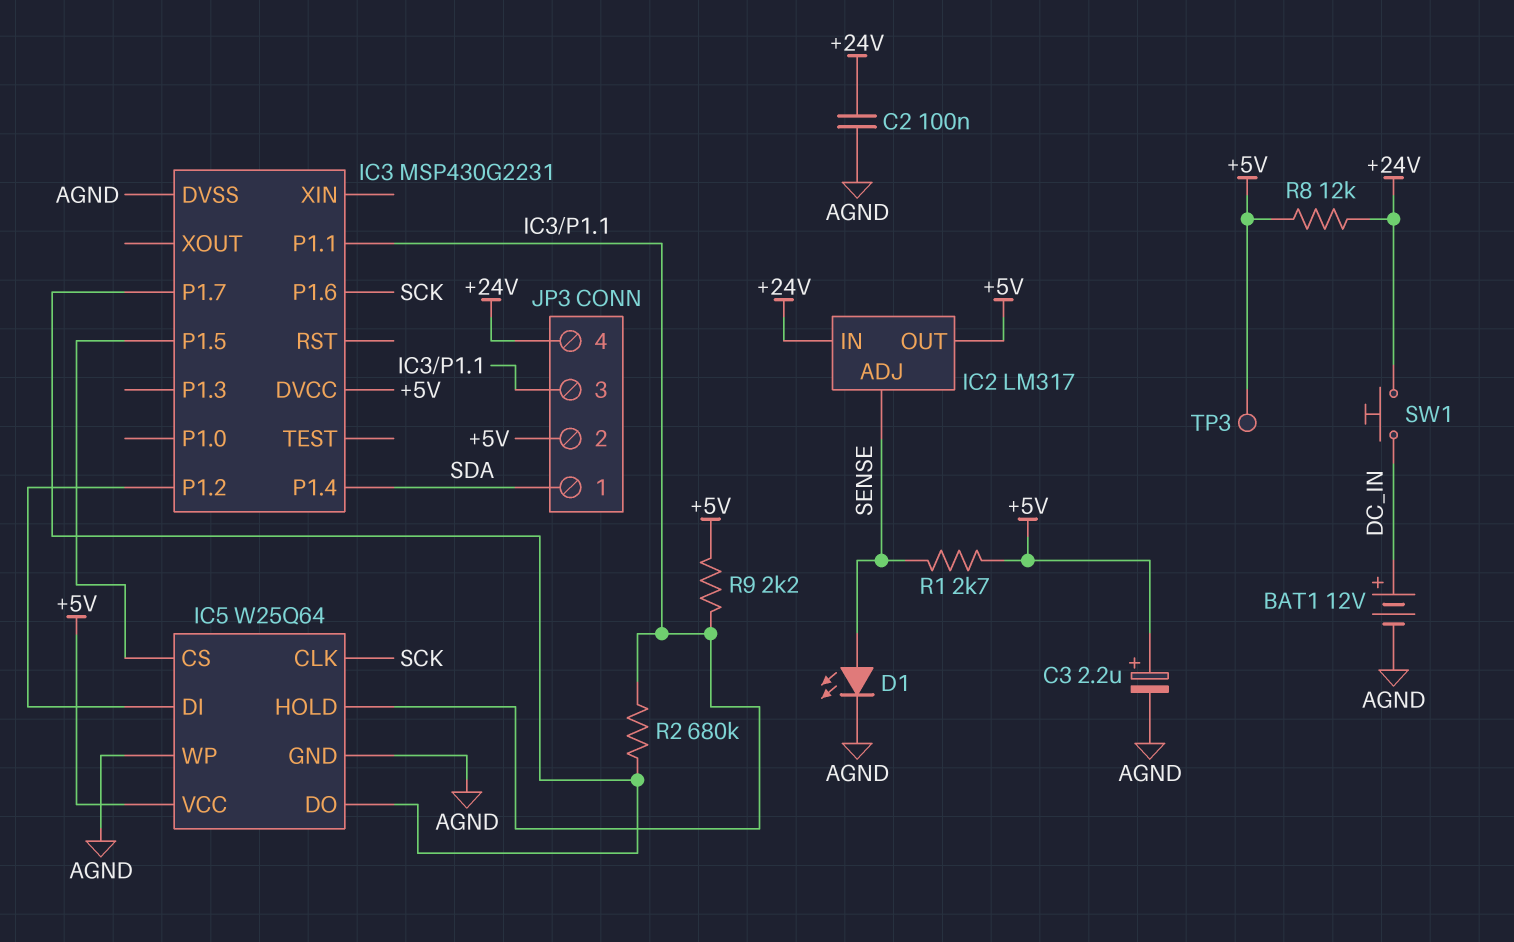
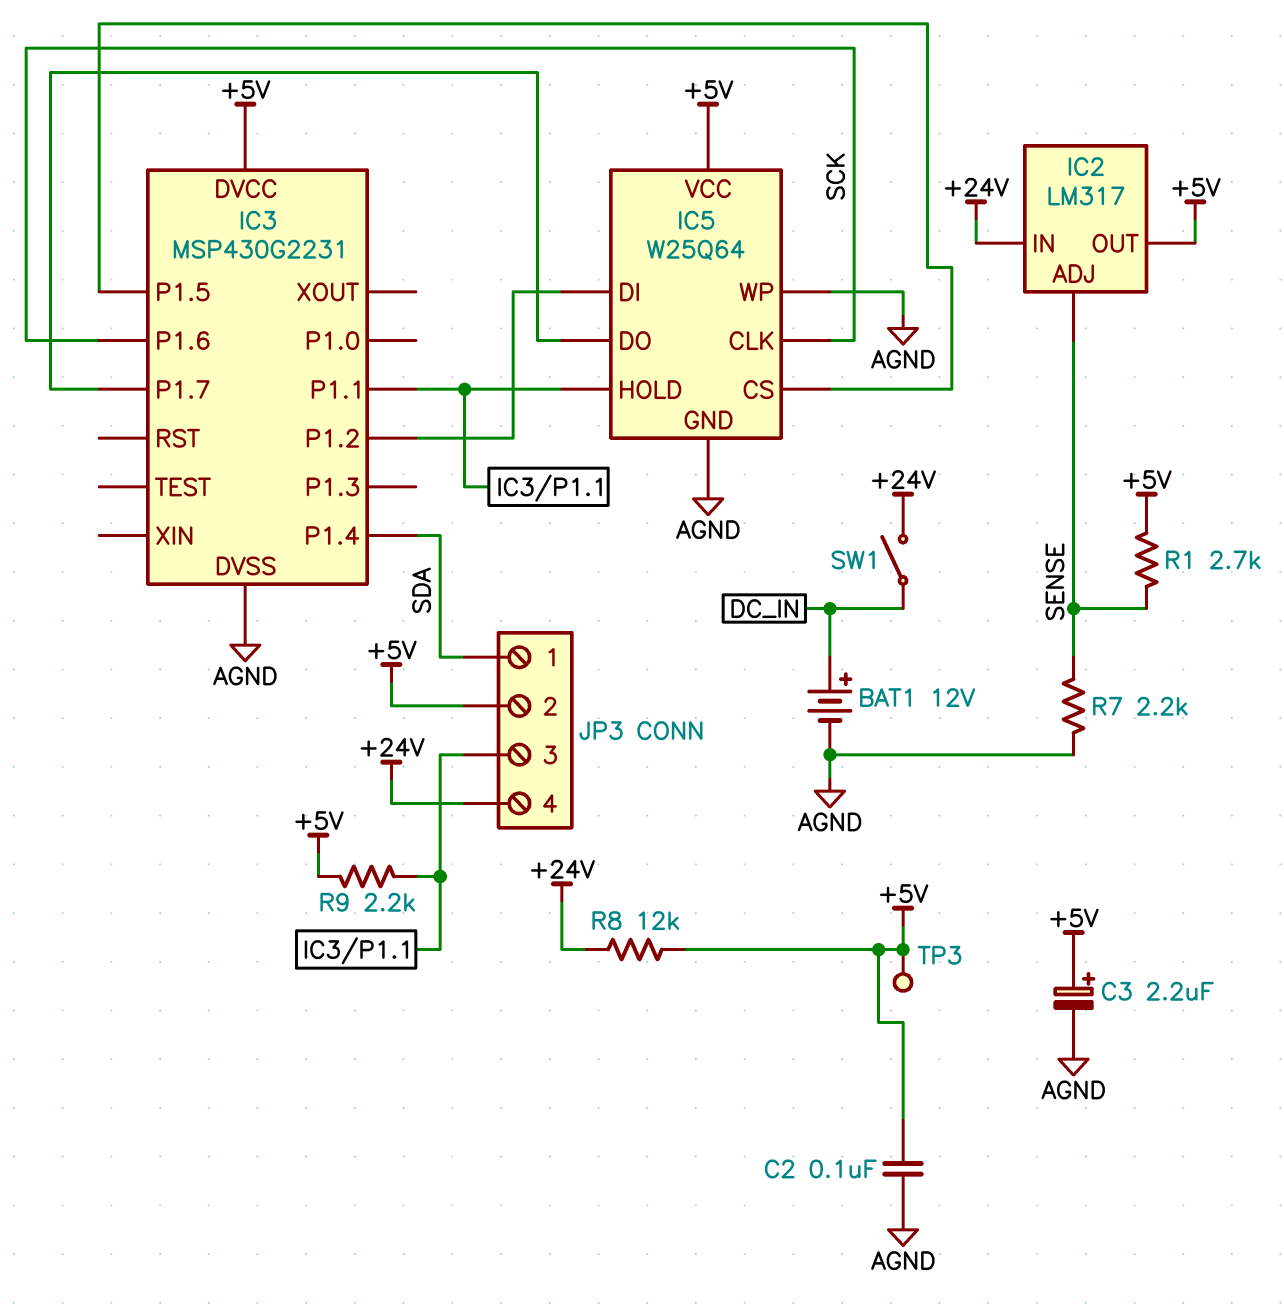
C2: 100nF (+24V, AGND) -> 100nF (+5V, AGND)
D1: LED (A SENSE, K AGND) -> none
R2: 680k (IC3/P1.1, IC3/P1.7) -> none
R7: none -> 2.2k (AGND, SENSE)
SW1: button (+24V, DC_IN) -> switch (+24V, DC_IN)

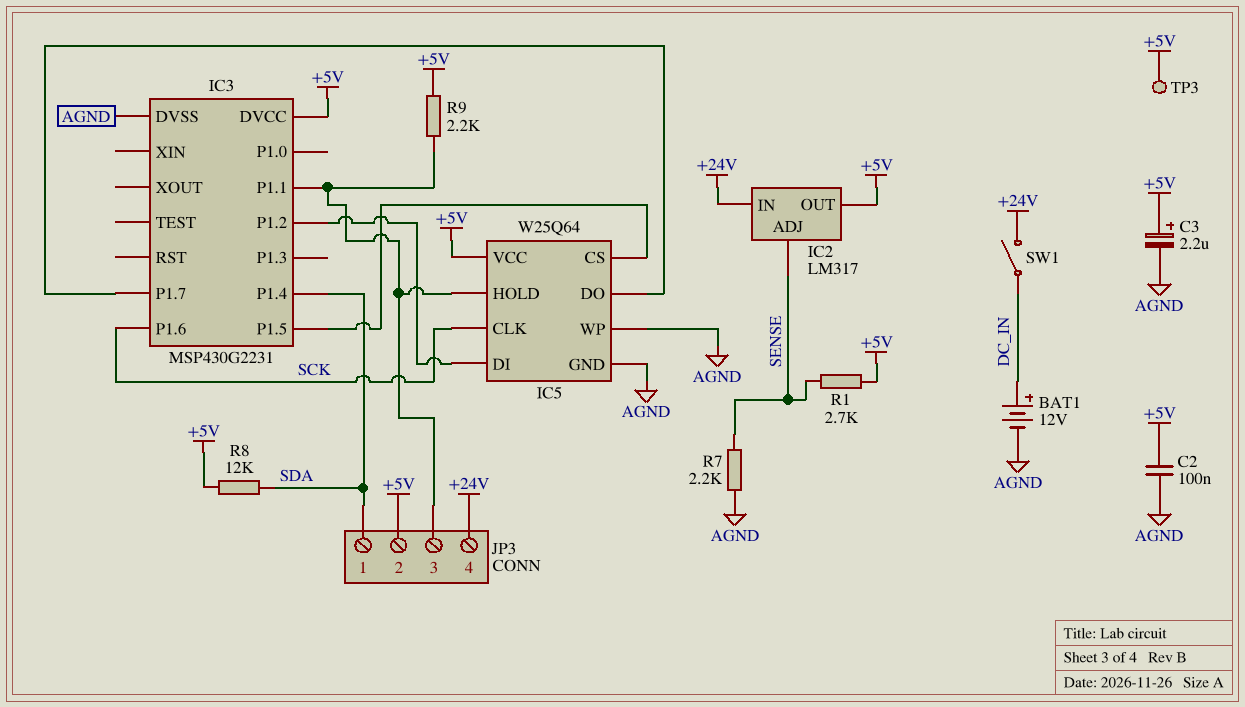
R8: 12k (+5V, +24V) -> 12k (+5V, SDA)

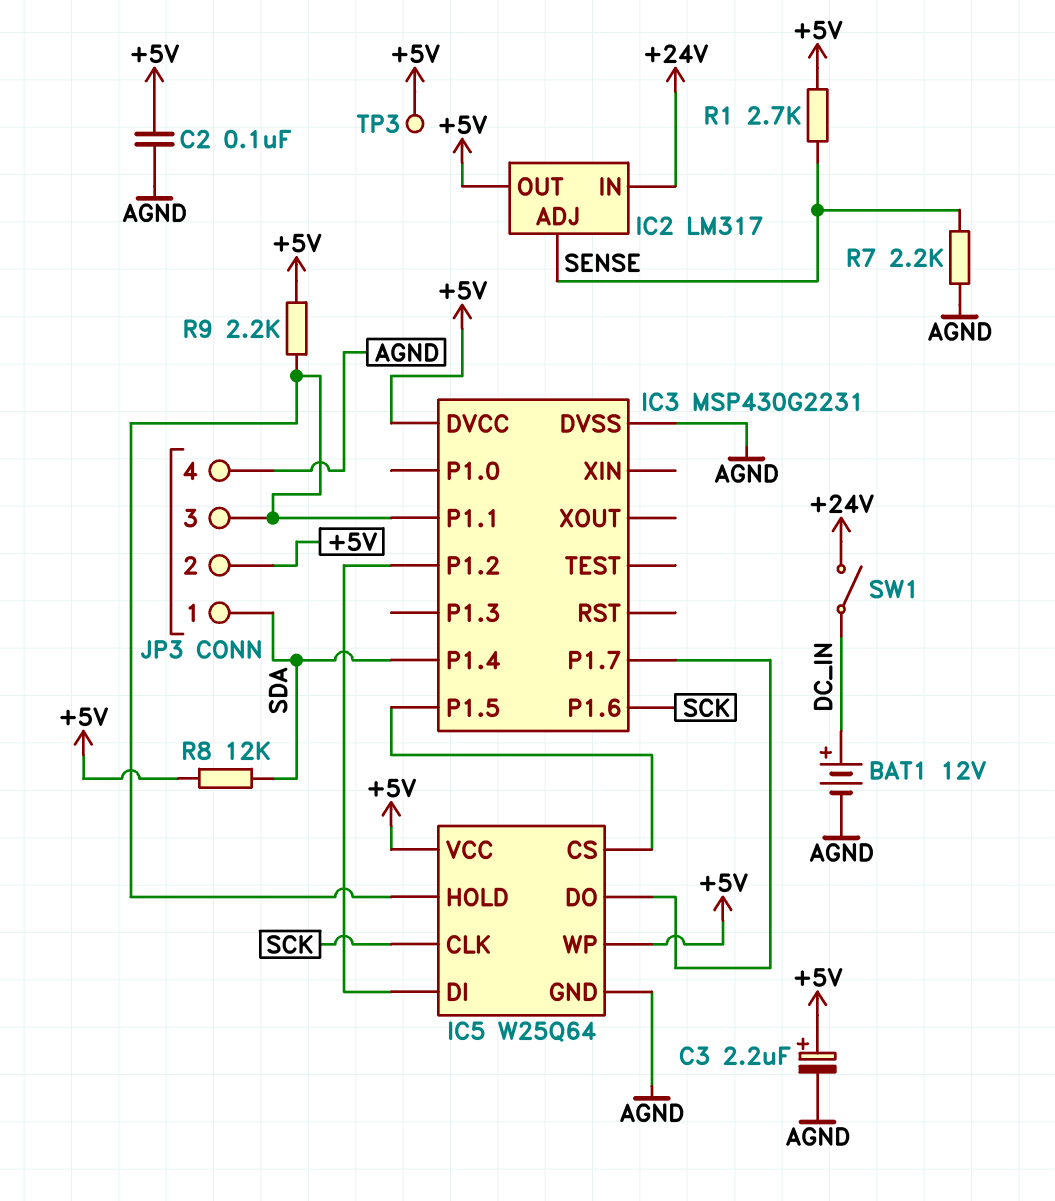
IC5 pin WP: AGND -> +5V
JP3 pin 4: +24V -> AGND

